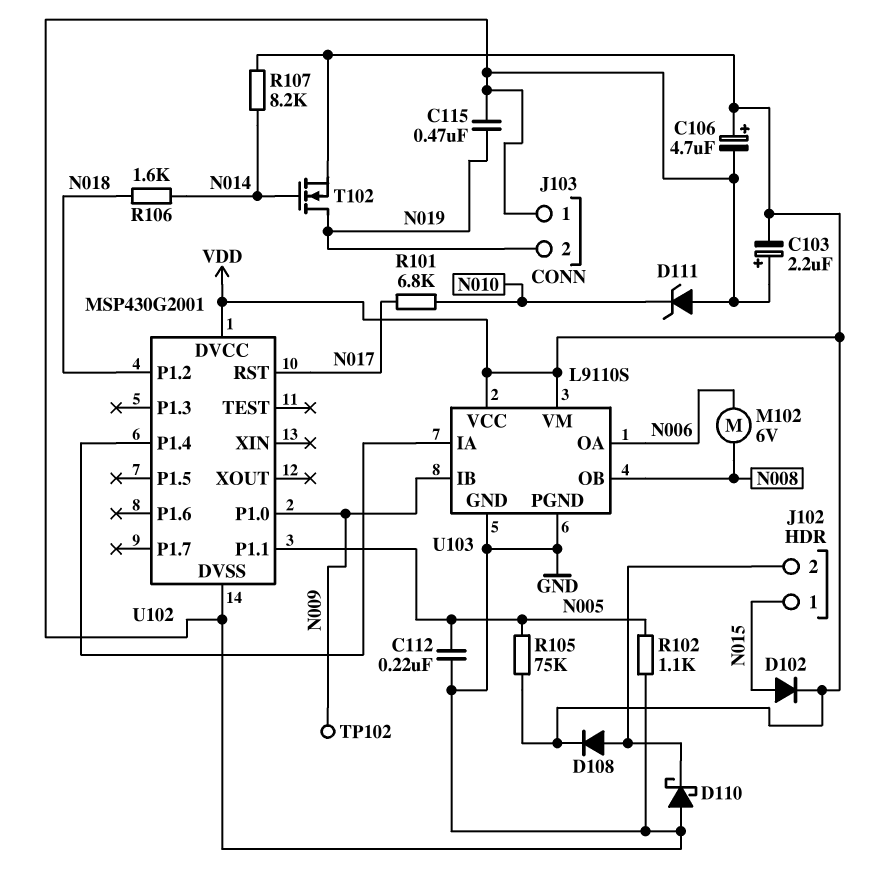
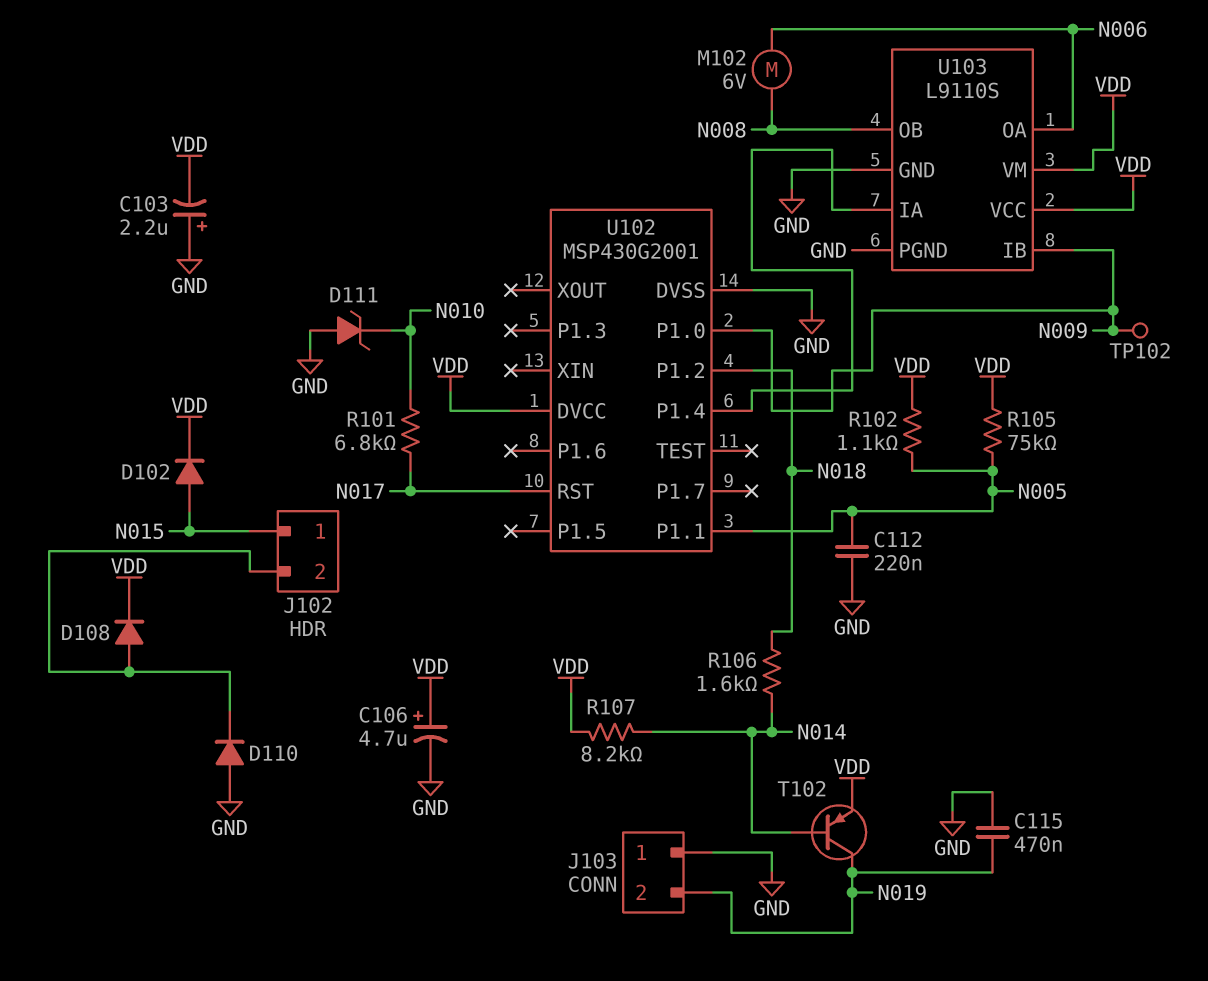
D110: schottky (A GND, K J102/2) -> diode (A GND, K J102/2)
R102: 1.1k (GND, N005) -> 1.1k (N005, VDD)
T102: NMOS (G N014, D N019, S VDD) -> PNP (B N014, C N019, E VDD)

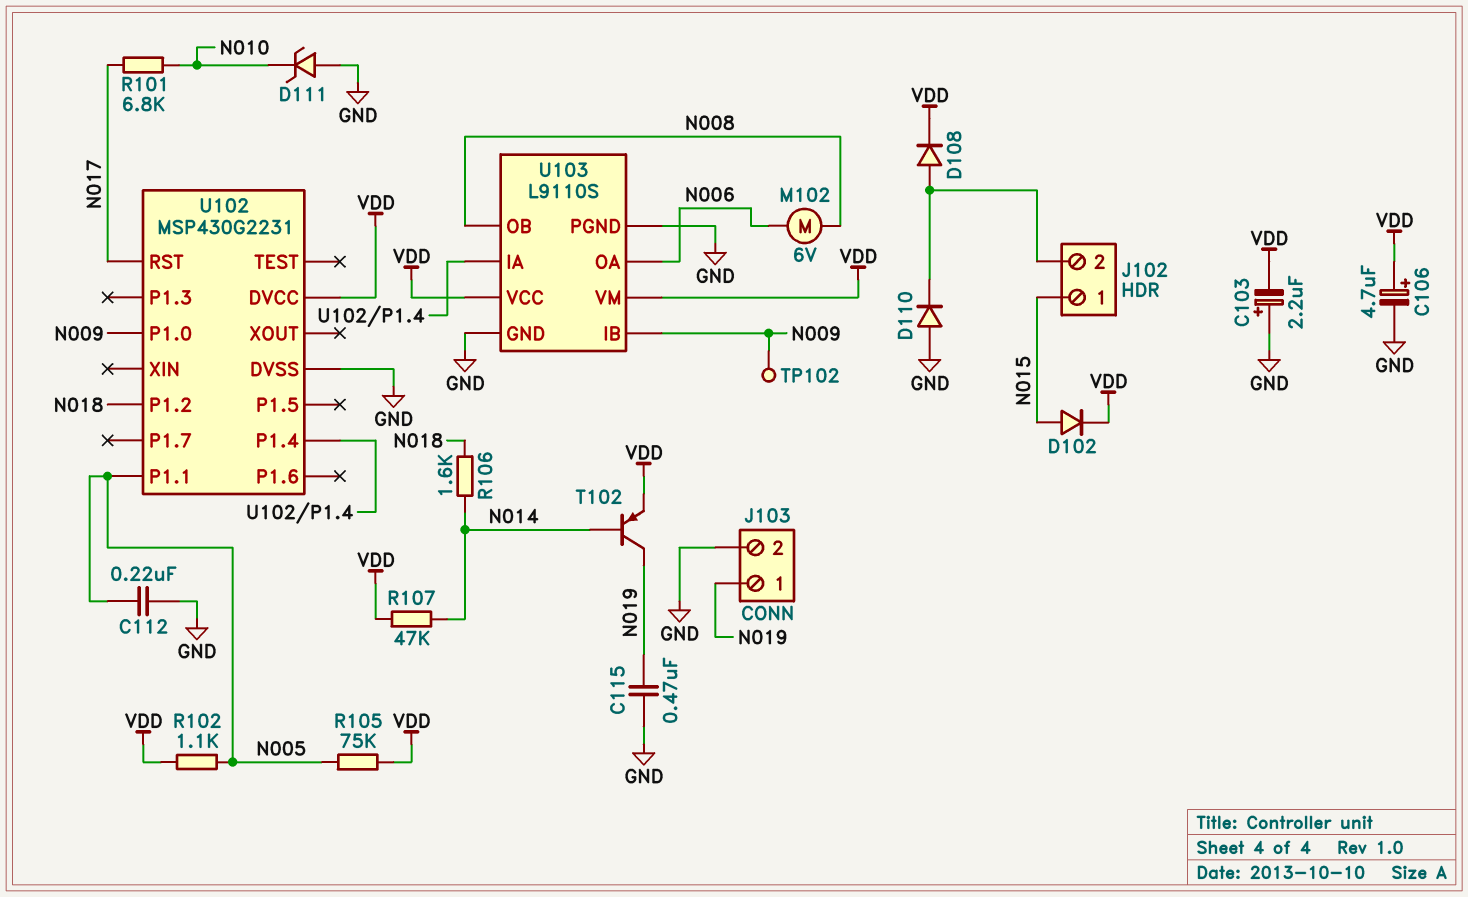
J103 pin 1: GND -> N019
J103 pin 2: N019 -> GND
R107: 8.2k (N014, VDD) -> 47k (N014, VDD)
U102: MSP430G2001 -> MSP430G2231

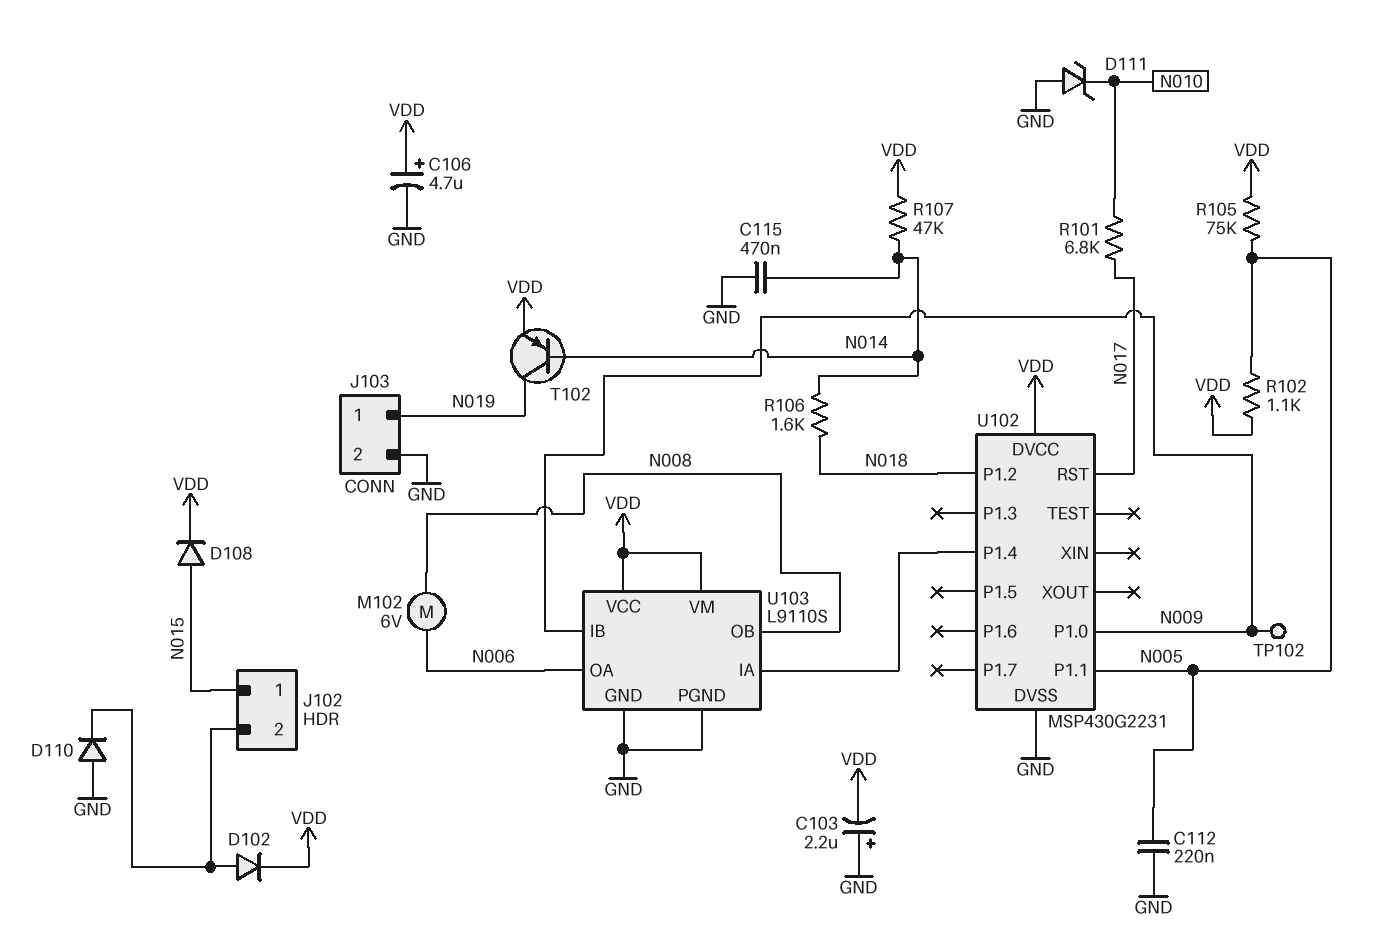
C115: 470nF (GND, N019) -> 470nF (GND, N014)
D102: diode (A N015, K VDD) -> diode (A J102/2, K VDD)
D108: diode (A J102/2, K VDD) -> diode (A N015, K VDD)

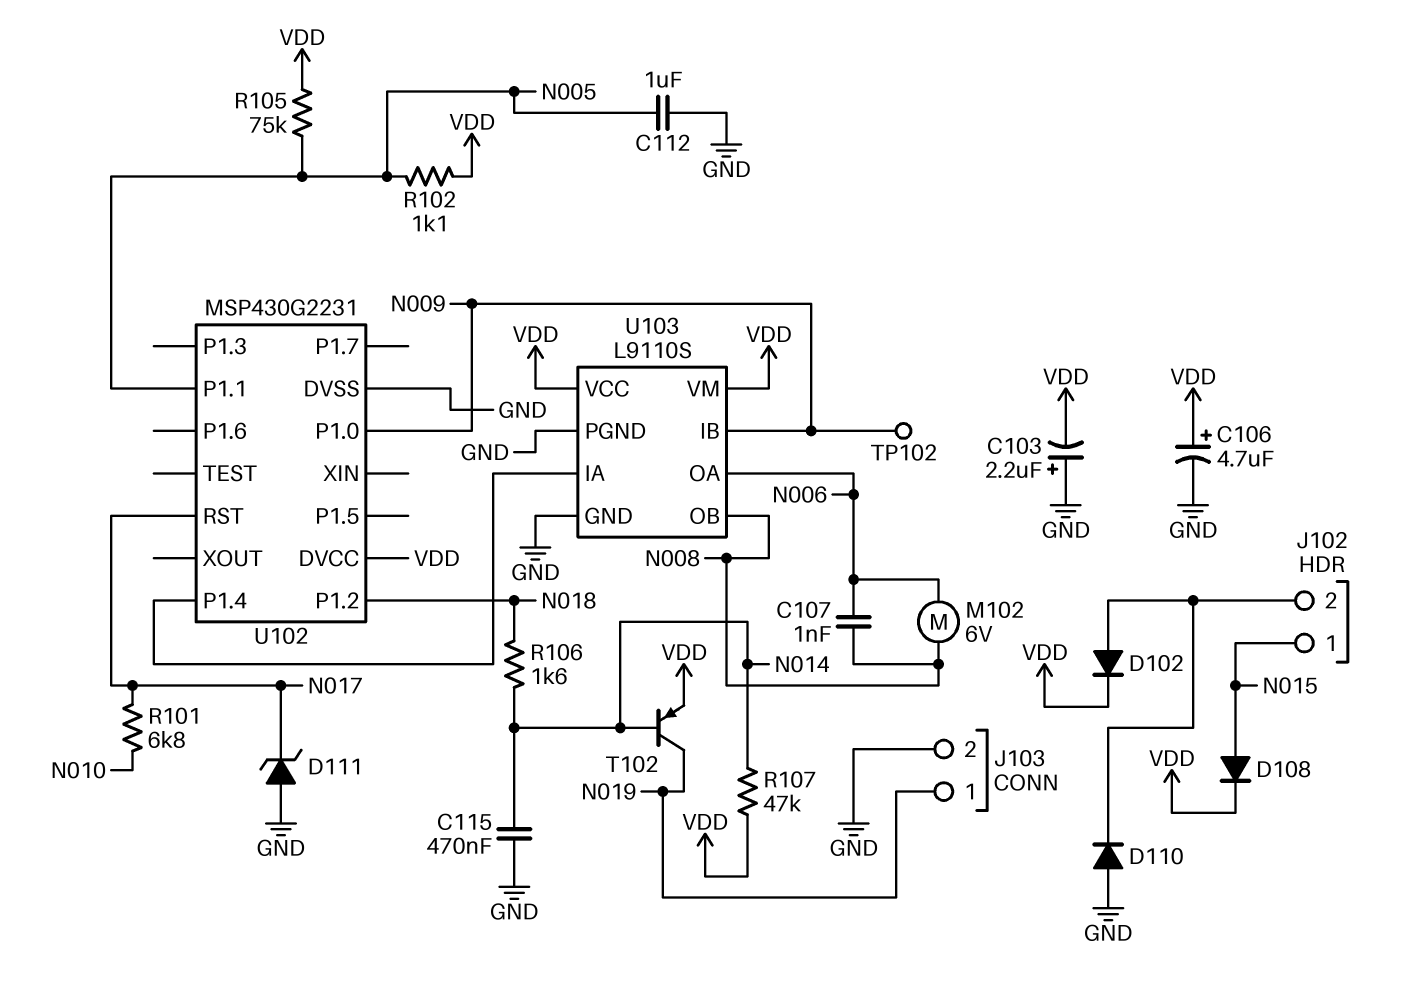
C107: none -> 1nF (N006, N008)
C112: 220nF (GND, N005) -> 1uF (GND, N005)
D111: zener (A GND, K N010) -> zener (A GND, K N017)

